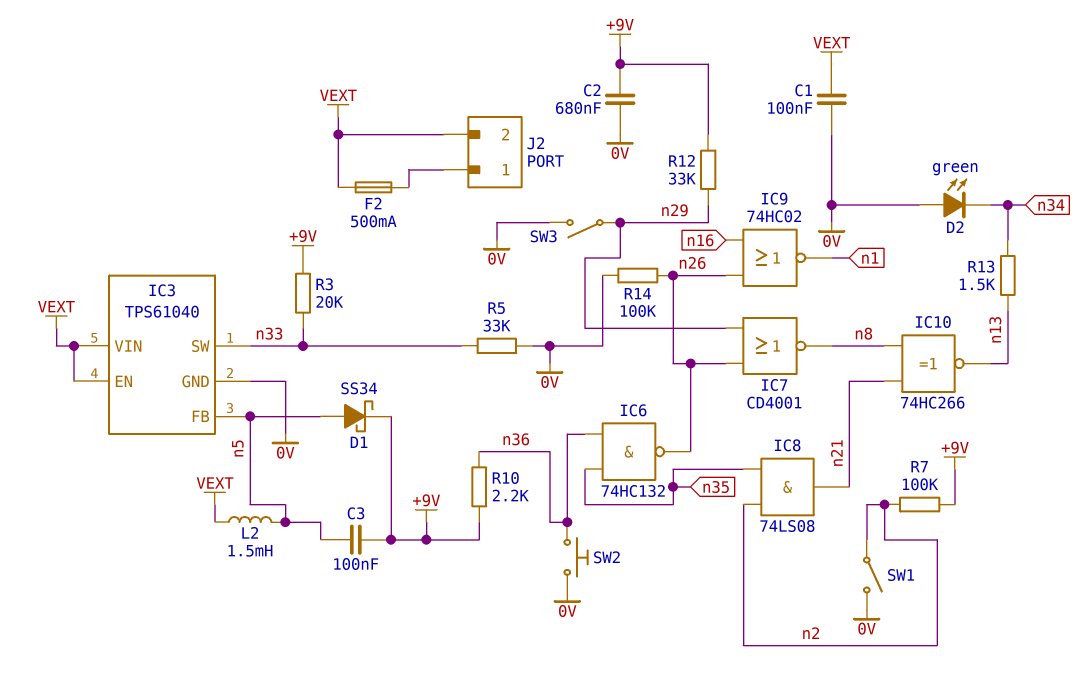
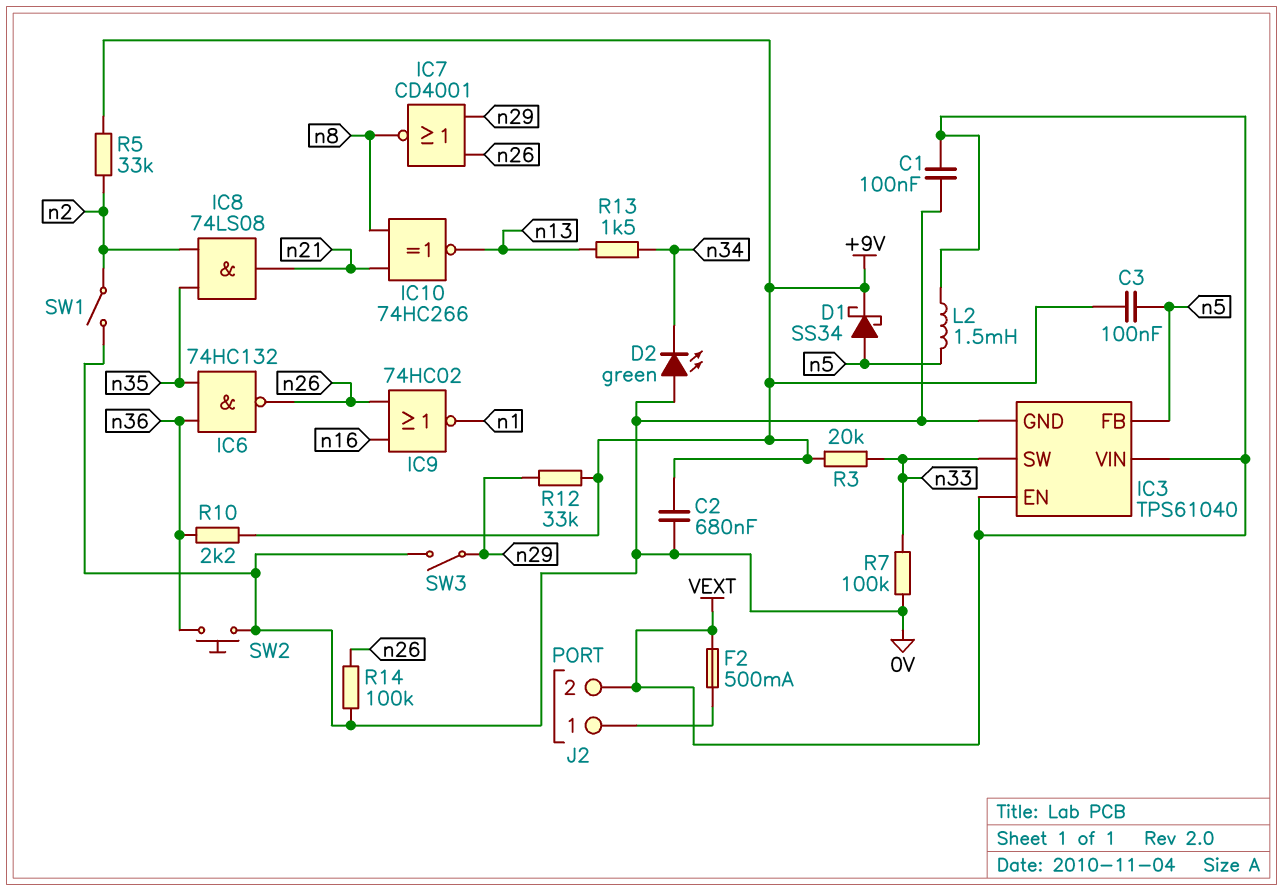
R5: 33k (0V, n33) -> 33k (+9V, n2)
R7: 100k (+9V, n2) -> 100k (0V, n33)

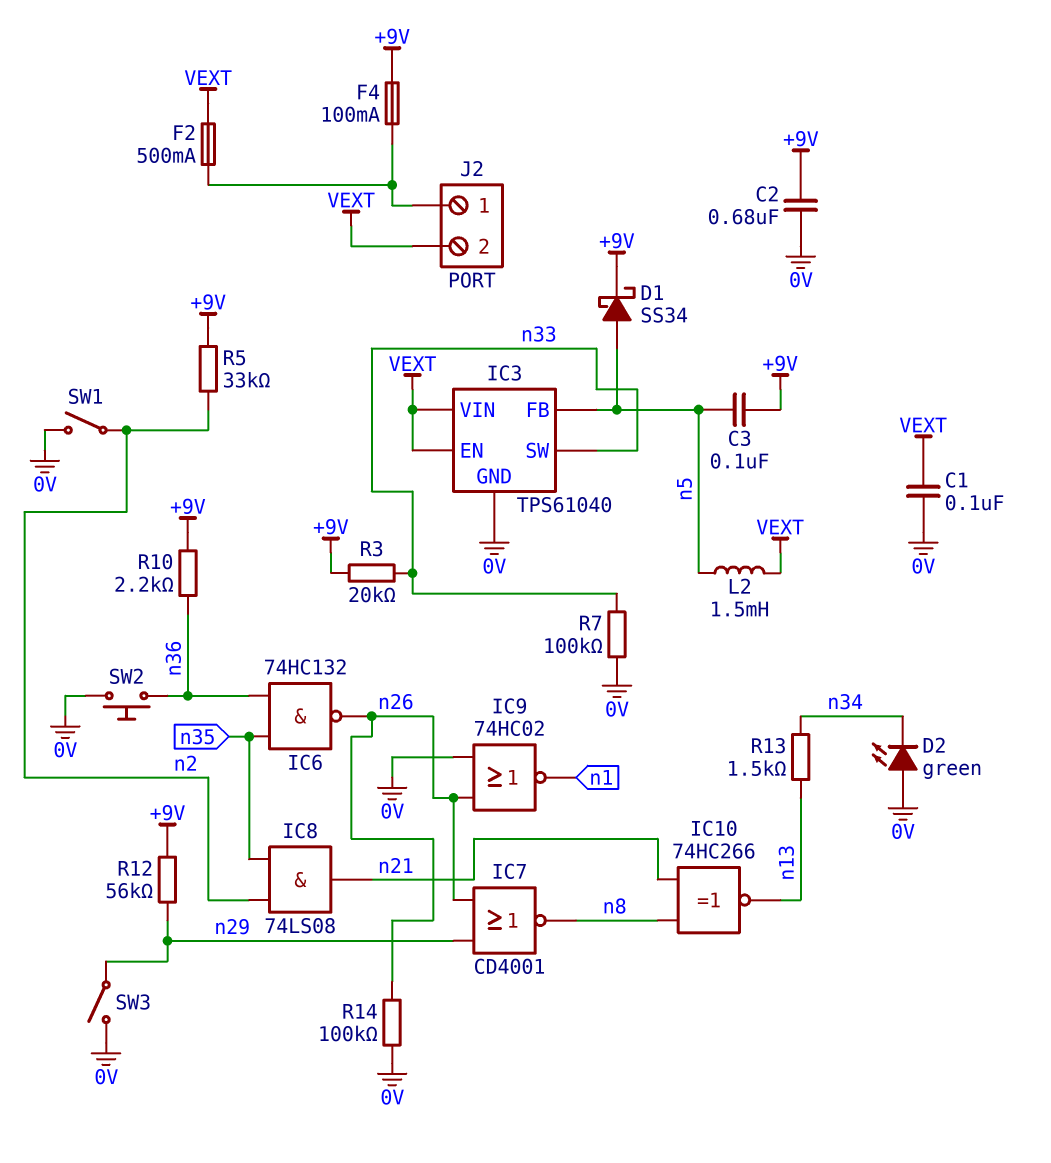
F4: none -> 100mA (+9V, J2/1)
IC9: NOR 74HC02 (in n16, in n26, out n1) -> NOR 74HC02 (in 0V, in n26, out n1)
R12: 33k (+9V, n29) -> 56k (+9V, n29)

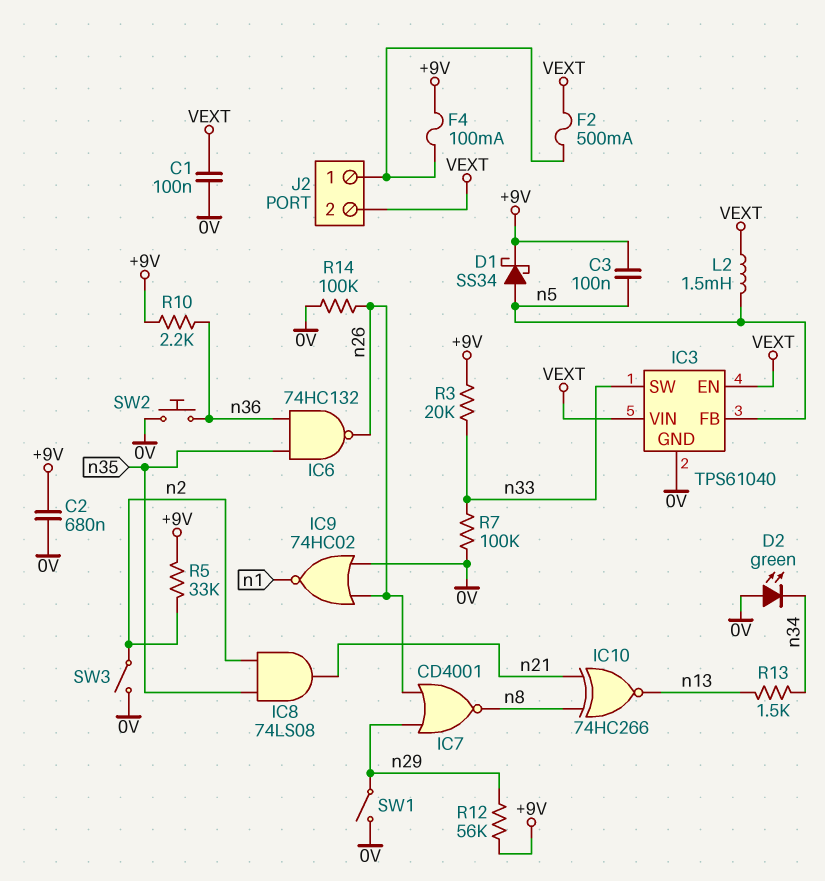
SW1: switch (0V, n2) -> switch (0V, n29)
SW3: switch (0V, n29) -> switch (0V, n2)

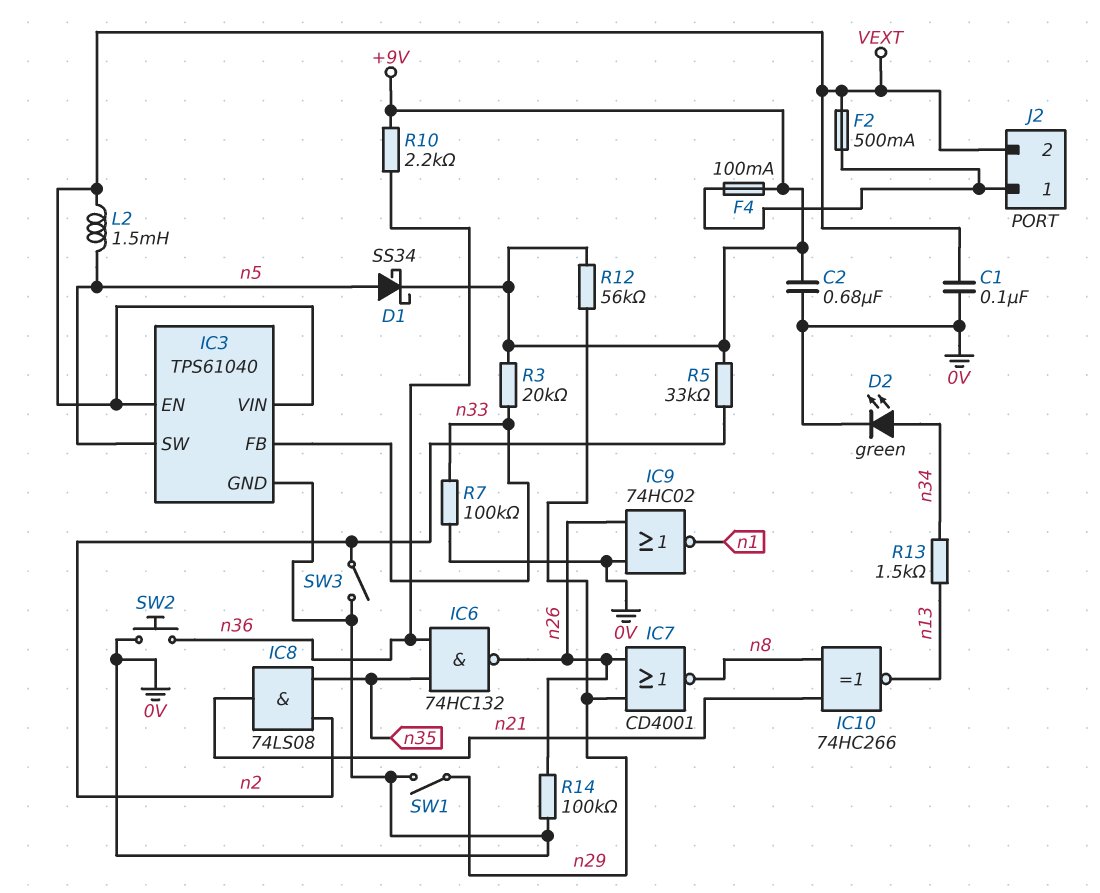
C3: 100nF (+9V, n5) -> none
D2: LED green (A 0V, K n34) -> LED green (A n34, K 0V)
IC3 pin FB: n5 -> n33
IC3 pin SW: n33 -> n5

